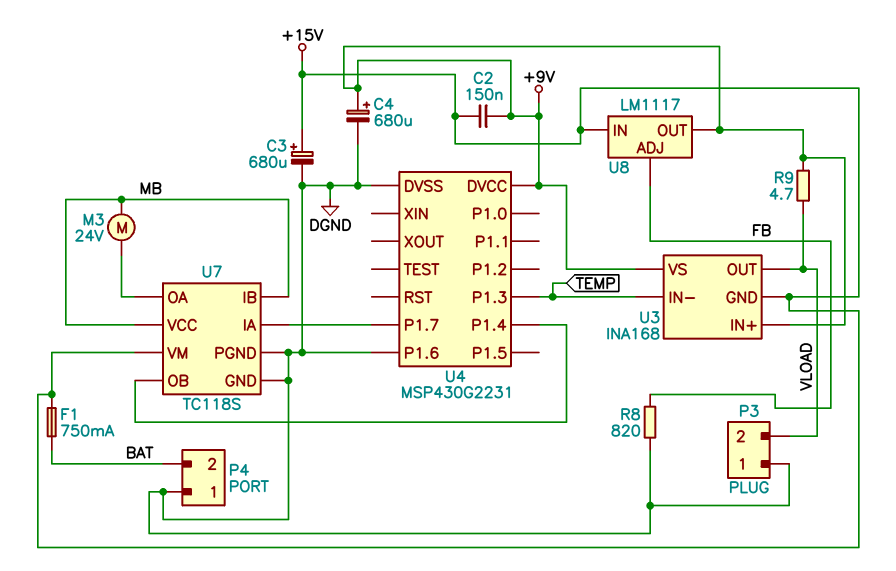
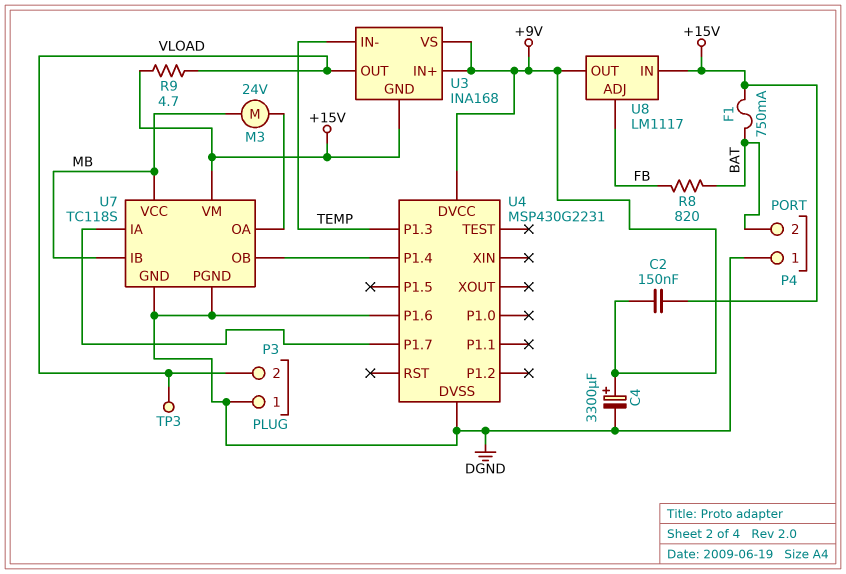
C3: 680uF (plus +15V, minus DGND) -> none
C4: 680uF (plus +9V, minus DGND) -> 3300uF (plus +9V, minus DGND)
R8: 820 (DGND, FB) -> 820 (BAT, FB)
R9: 4.7 (+9V, VLOAD) -> 4.7 (+15V, VLOAD)
TP3: none -> test point (VLOAD)

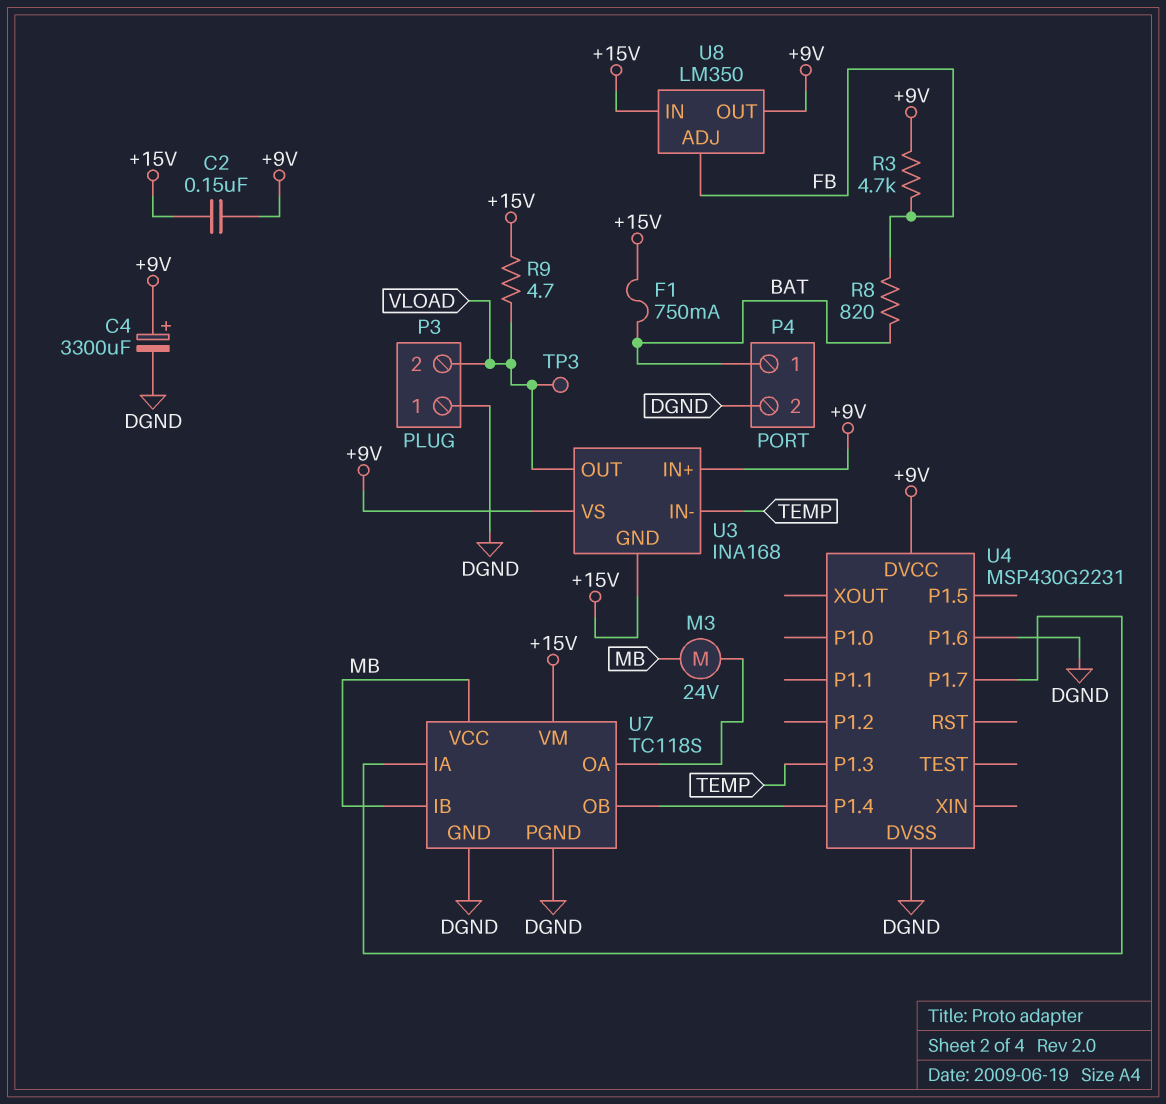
P4 pin 1: DGND -> BAT
P4 pin 2: BAT -> DGND
R3: none -> 4.7k (+9V, FB)
U8: LM1117 -> LM350

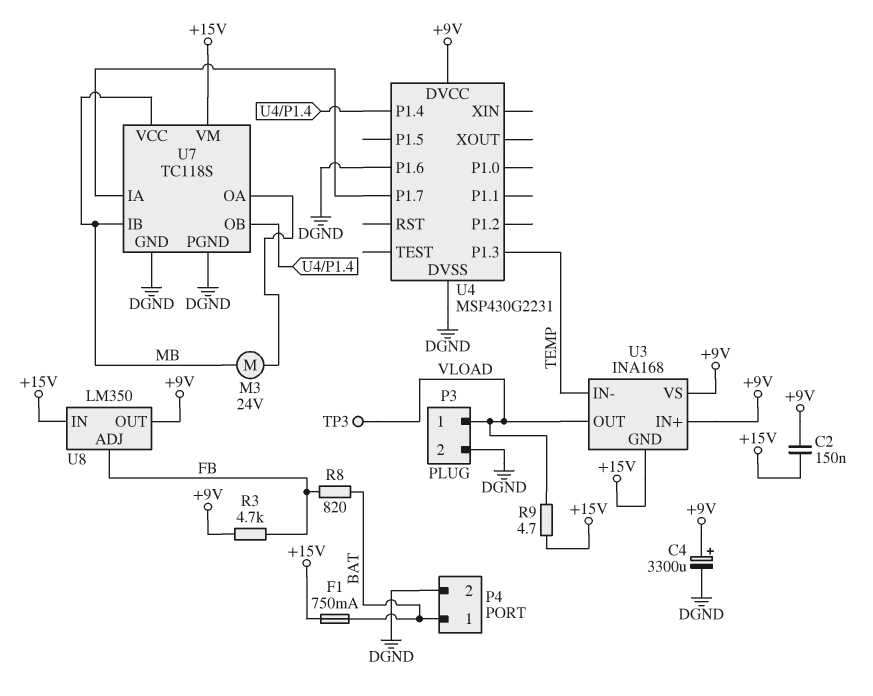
P3 pin 1: DGND -> VLOAD
P3 pin 2: VLOAD -> DGND

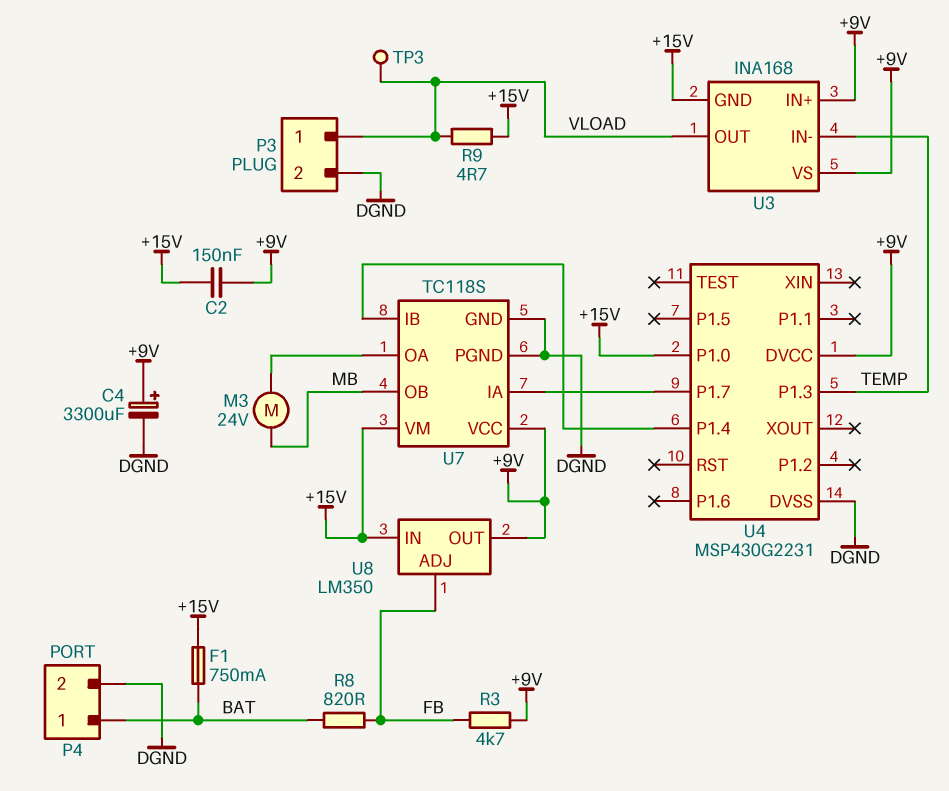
U4 pin P1.0: none -> +15V
U4 pin P1.6: DGND -> none
U7 pin IB: MB -> U4/P1.4
U7 pin OB: U4/P1.4 -> MB
U7 pin VCC: MB -> +9V

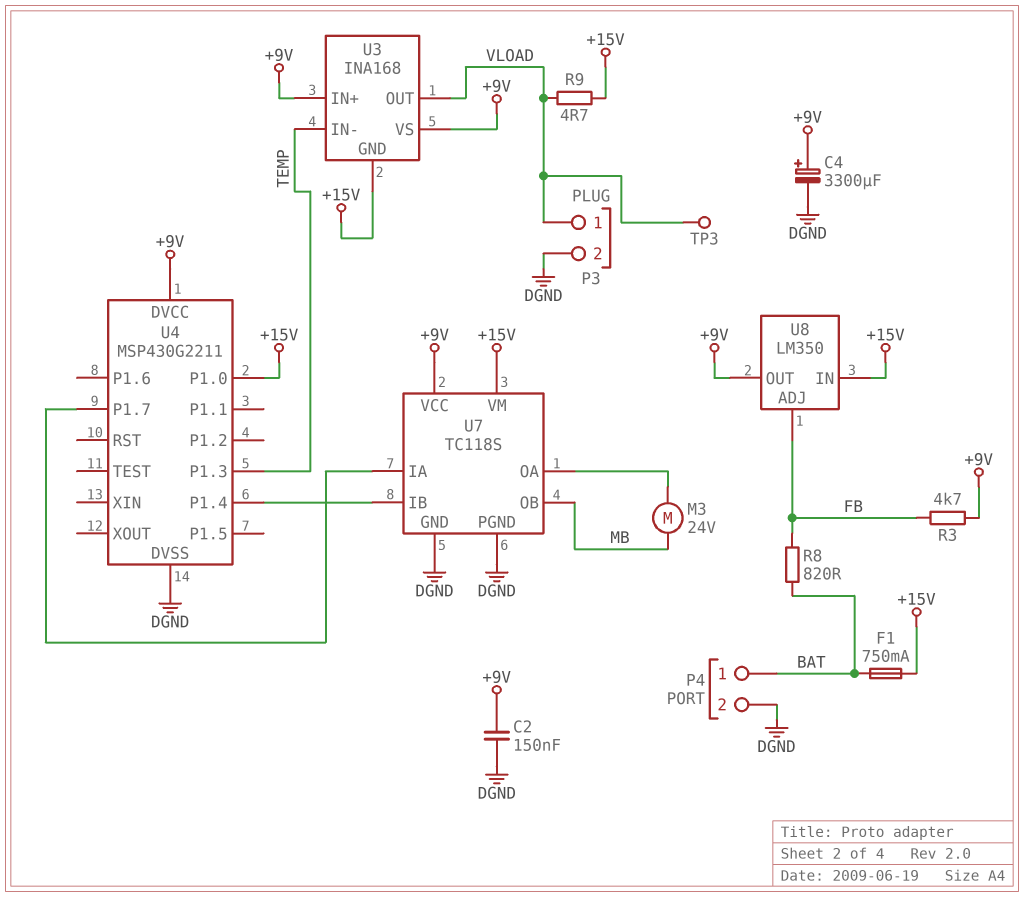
C2: 150nF (+9V, +15V) -> 150nF (+9V, DGND)
U4: MSP430G2231 -> MSP430G2211

